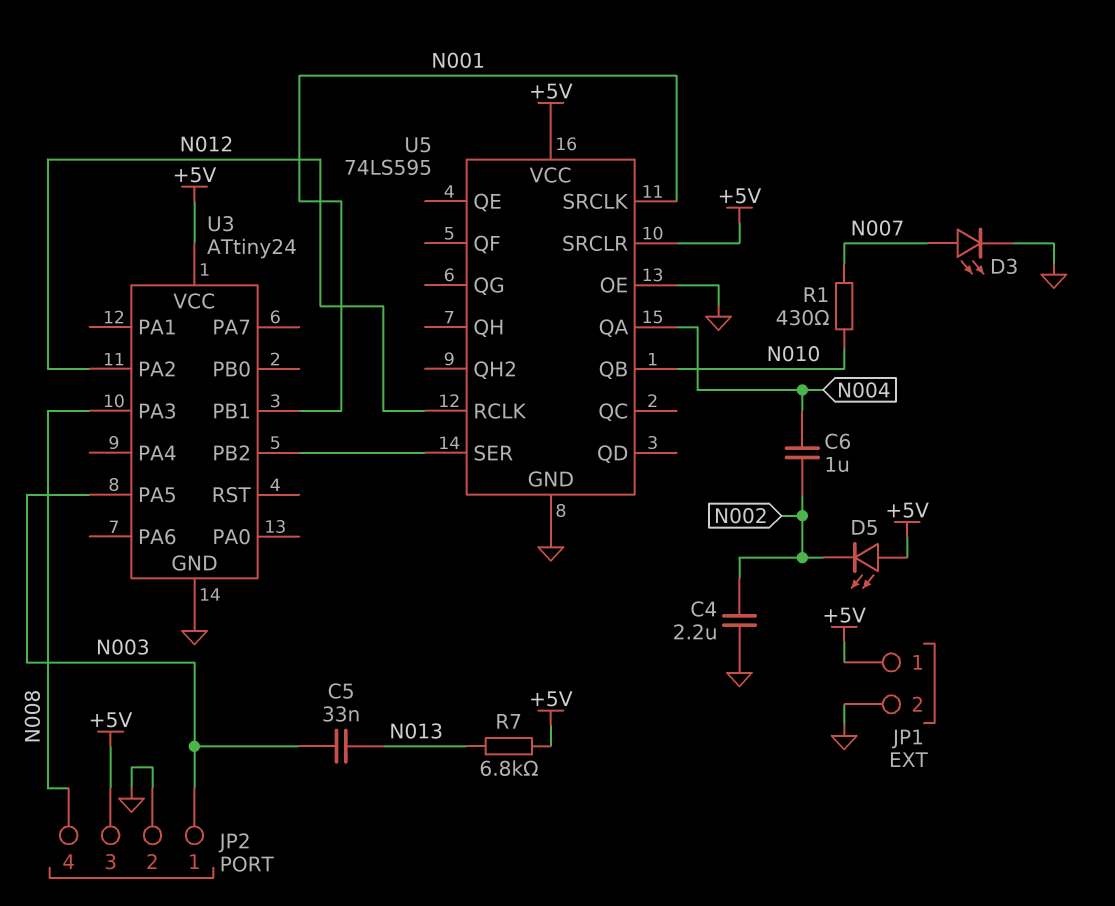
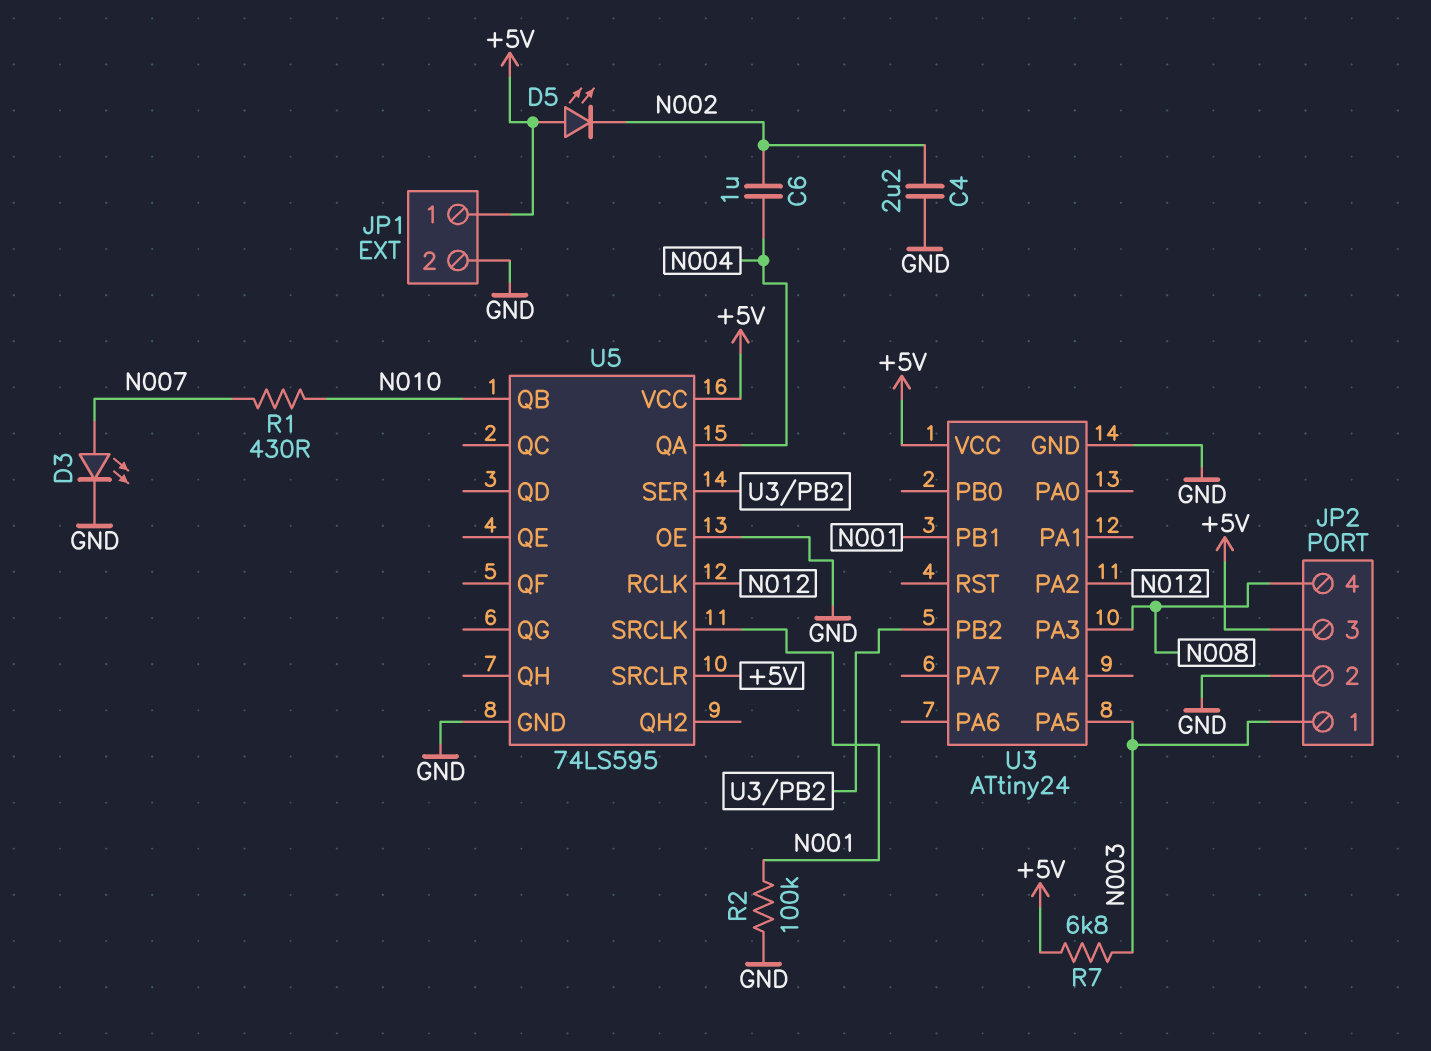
C5: 33nF (N003, N013) -> none
R2: none -> 100k (GND, N001)
R7: 6.8k (+5V, N013) -> 6.8k (+5V, N003)

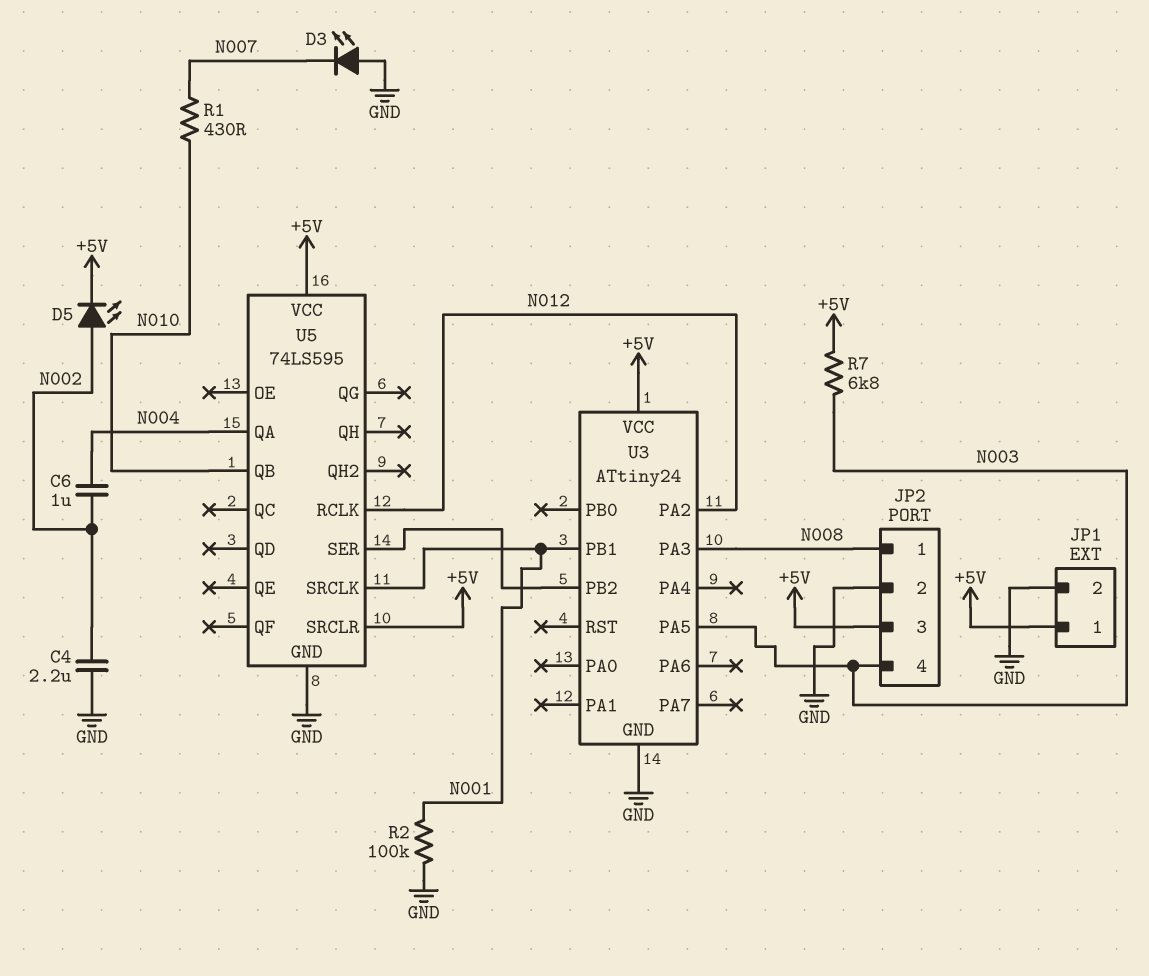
D3: LED (A N007, K GND) -> LED (A GND, K N007)
D5: LED (A +5V, K N002) -> LED (A N002, K +5V)
JP2 pin 1: N003 -> N008
JP2 pin 4: N008 -> N003
U5 pin OE: GND -> none

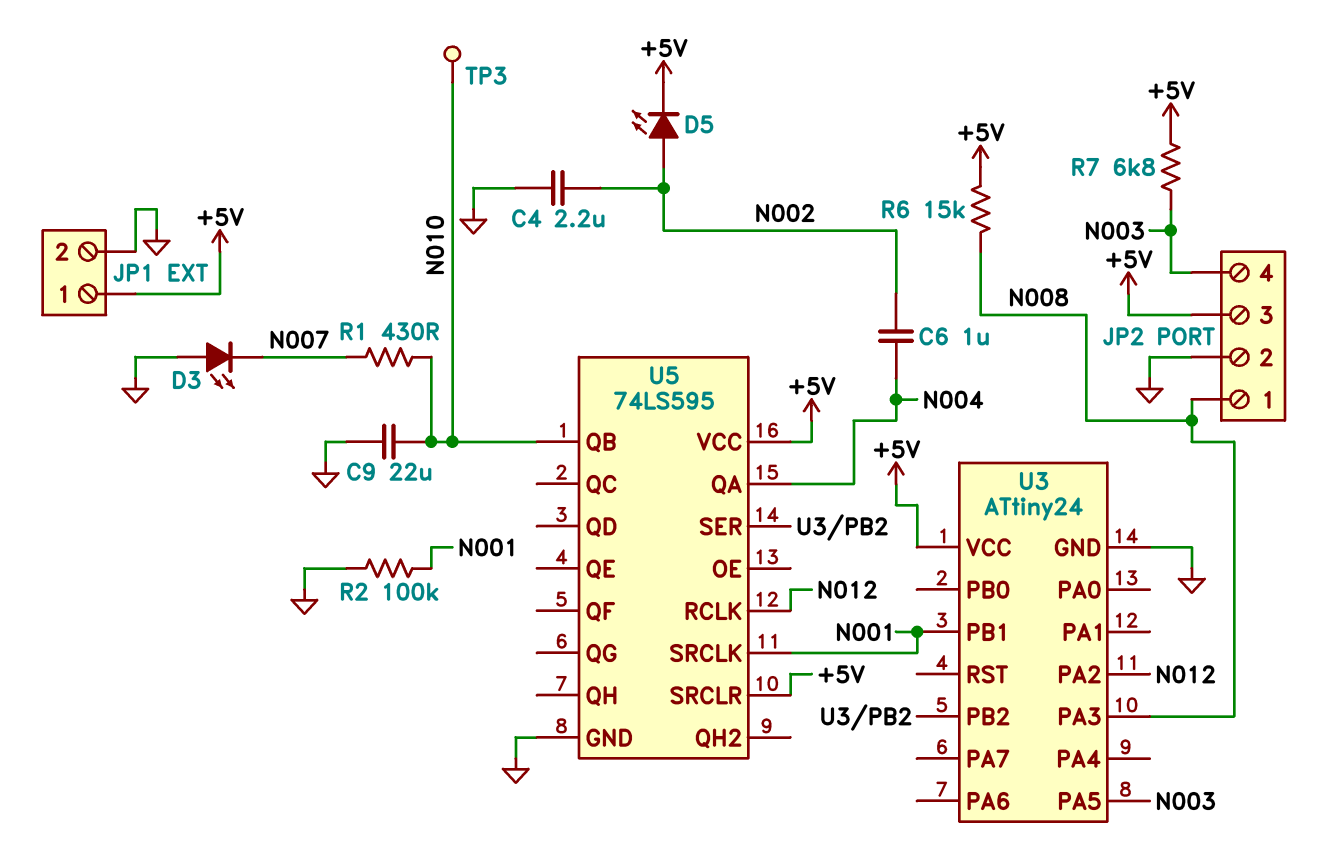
C9: none -> 22uF (GND, N010)
R6: none -> 15k (+5V, N008)
TP3: none -> test point (N010)

